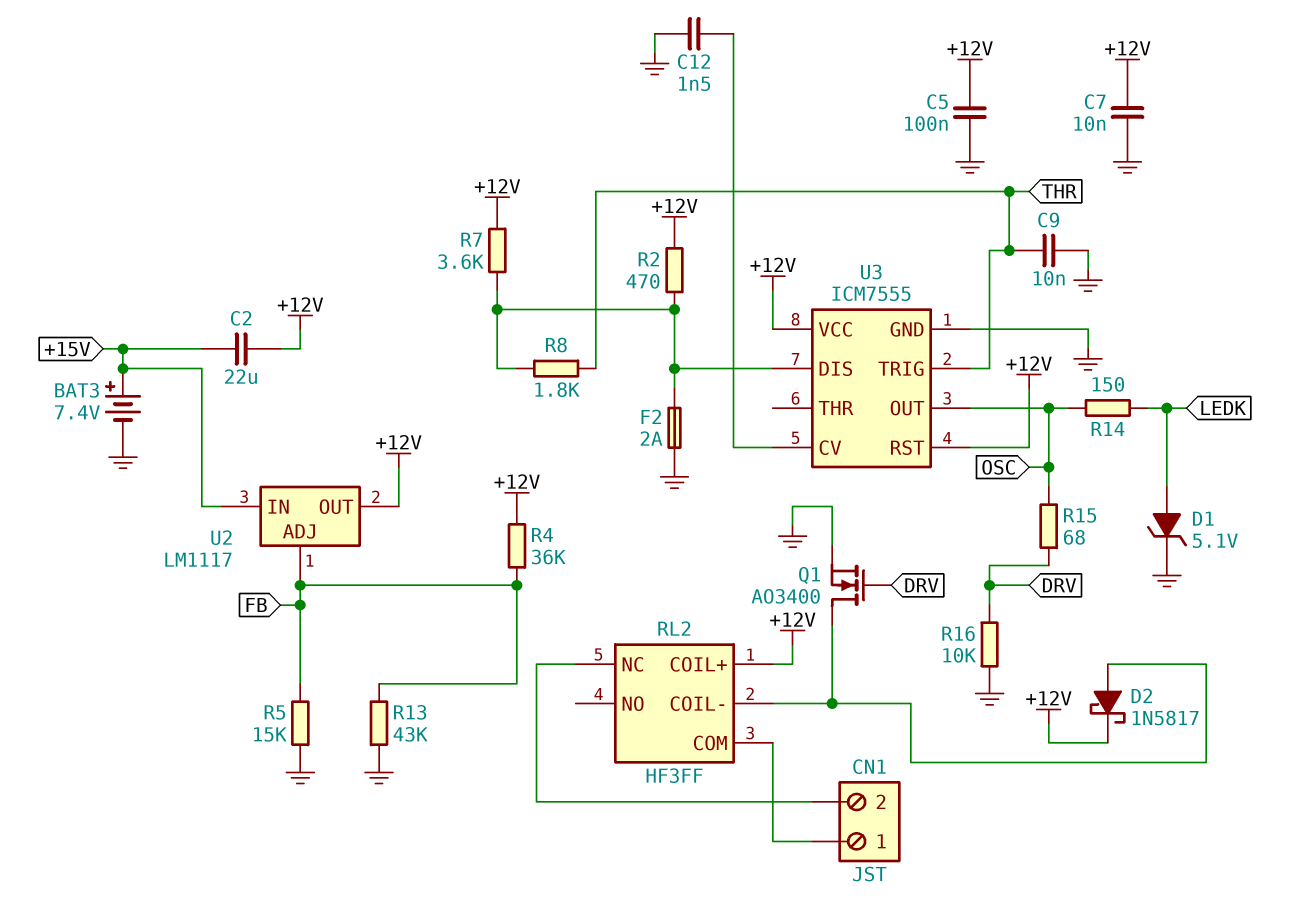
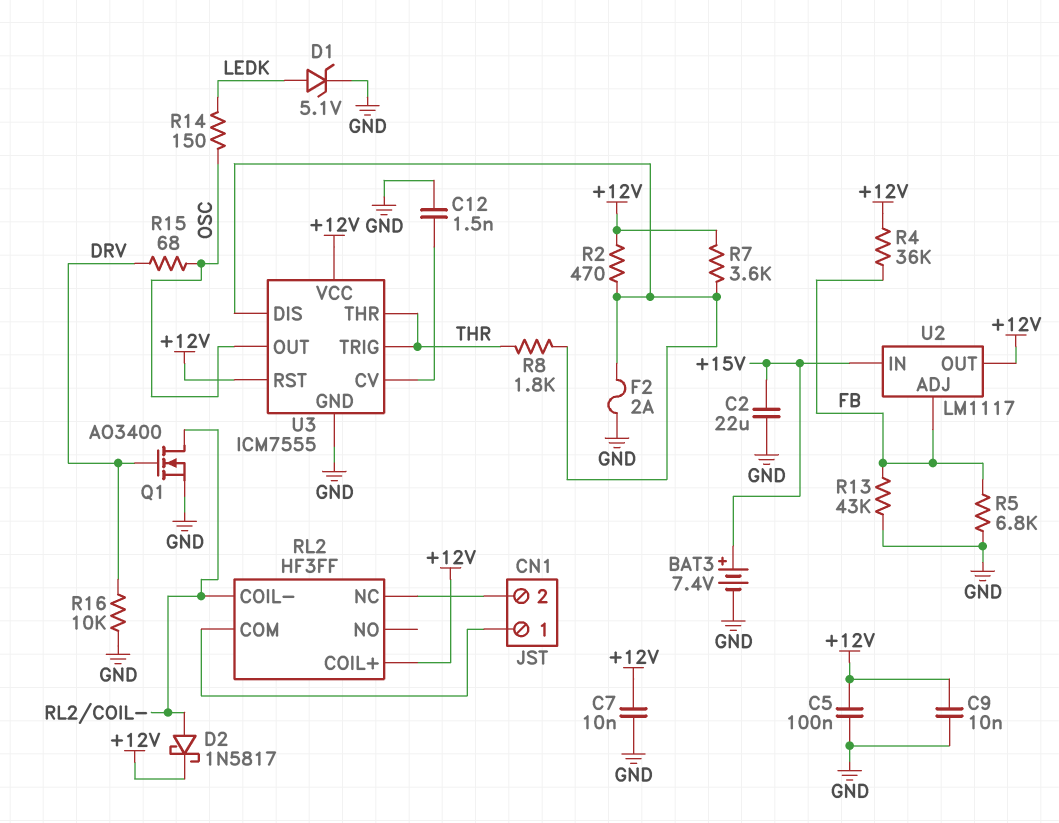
C2: 22uF (+12V, +15V) -> 22uF (+15V, GND)
C9: 10nF (GND, THR) -> 10nF (+12V, GND)
R5: 15k (FB, GND) -> 6.8k (FB, GND)
U3 pin THR: none -> THR

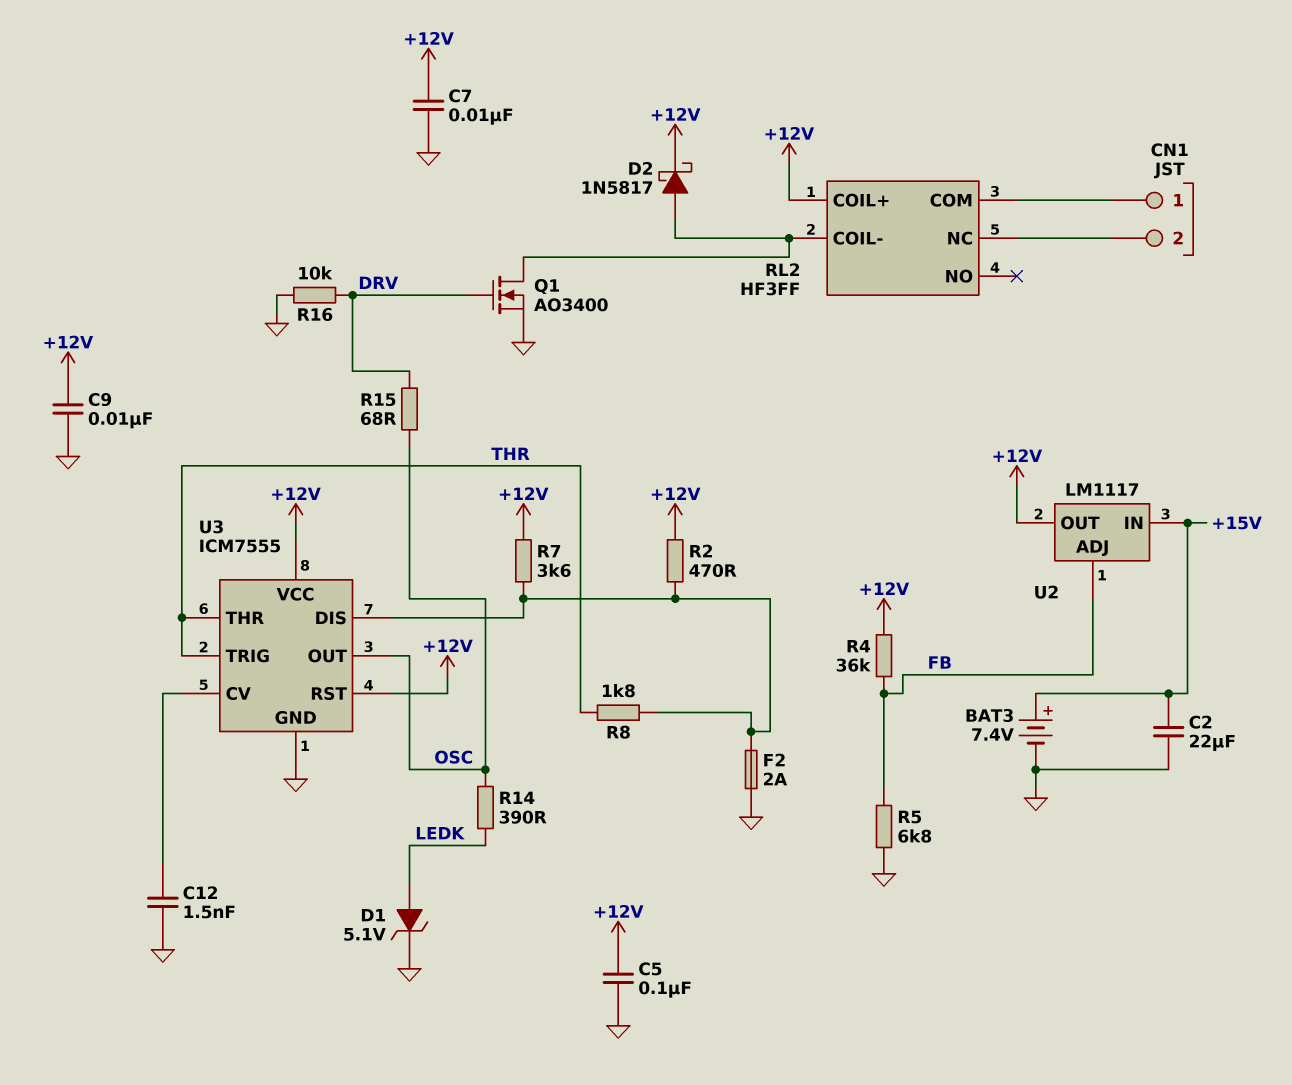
R13: 43k (FB, GND) -> none
R14: 150 (LEDK, OSC) -> 390 (LEDK, OSC)

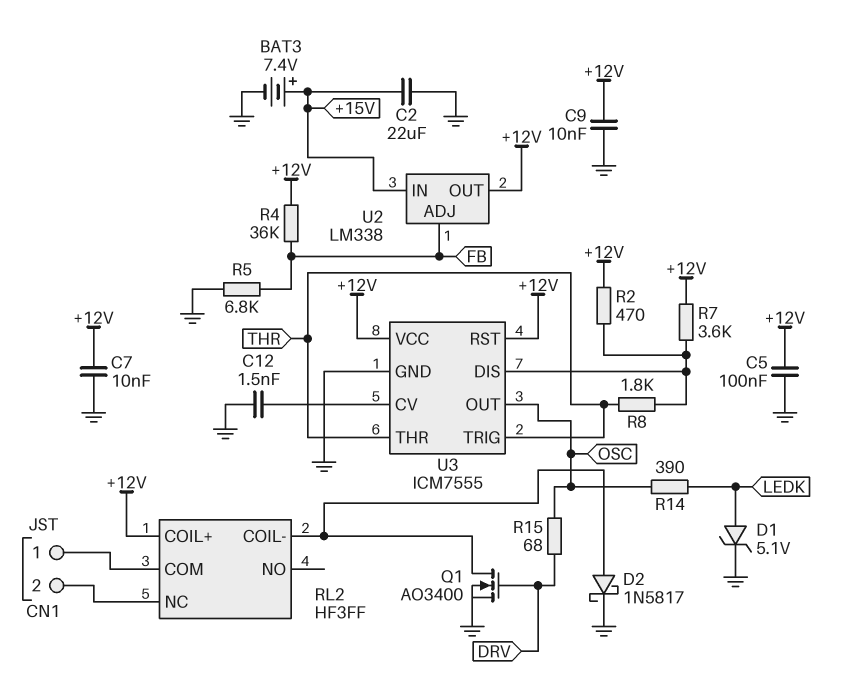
D2: schottky 1N5817 (A RL2/COIL-, K +12V) -> schottky 1N5817 (A RL2/COIL-, K GND)
F2: 2A (GND, U3/DIS) -> none
R16: 10k (DRV, GND) -> none
U2: LM1117 -> LM338

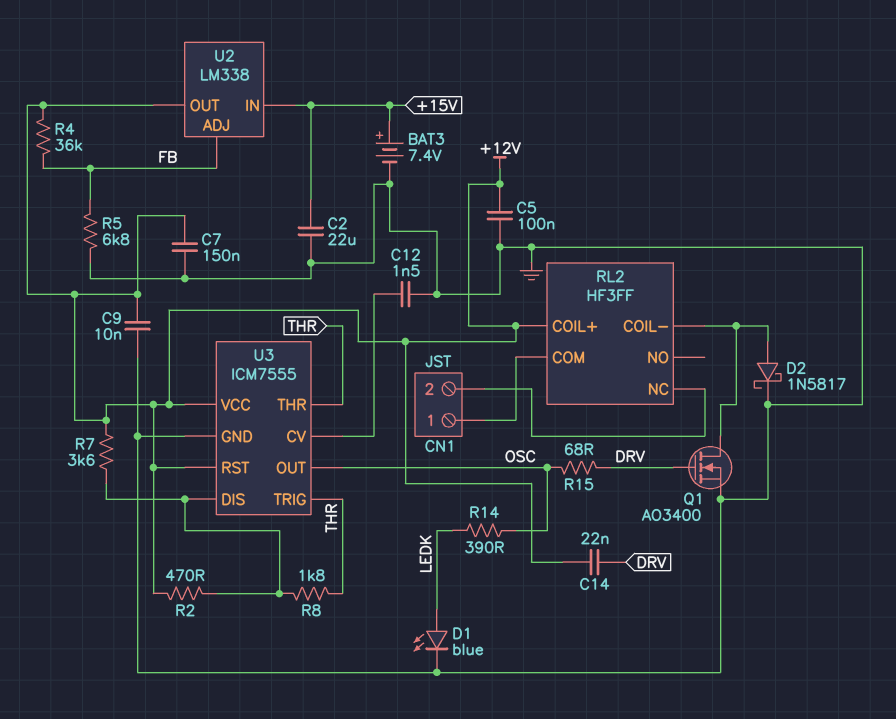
C7: 10nF (+12V, GND) -> 150nF (+12V, GND)
C14: none -> 22nF (+12V, DRV)
D1: zener 5.1V (A LEDK, K GND) -> LED blue (A LEDK, K GND)

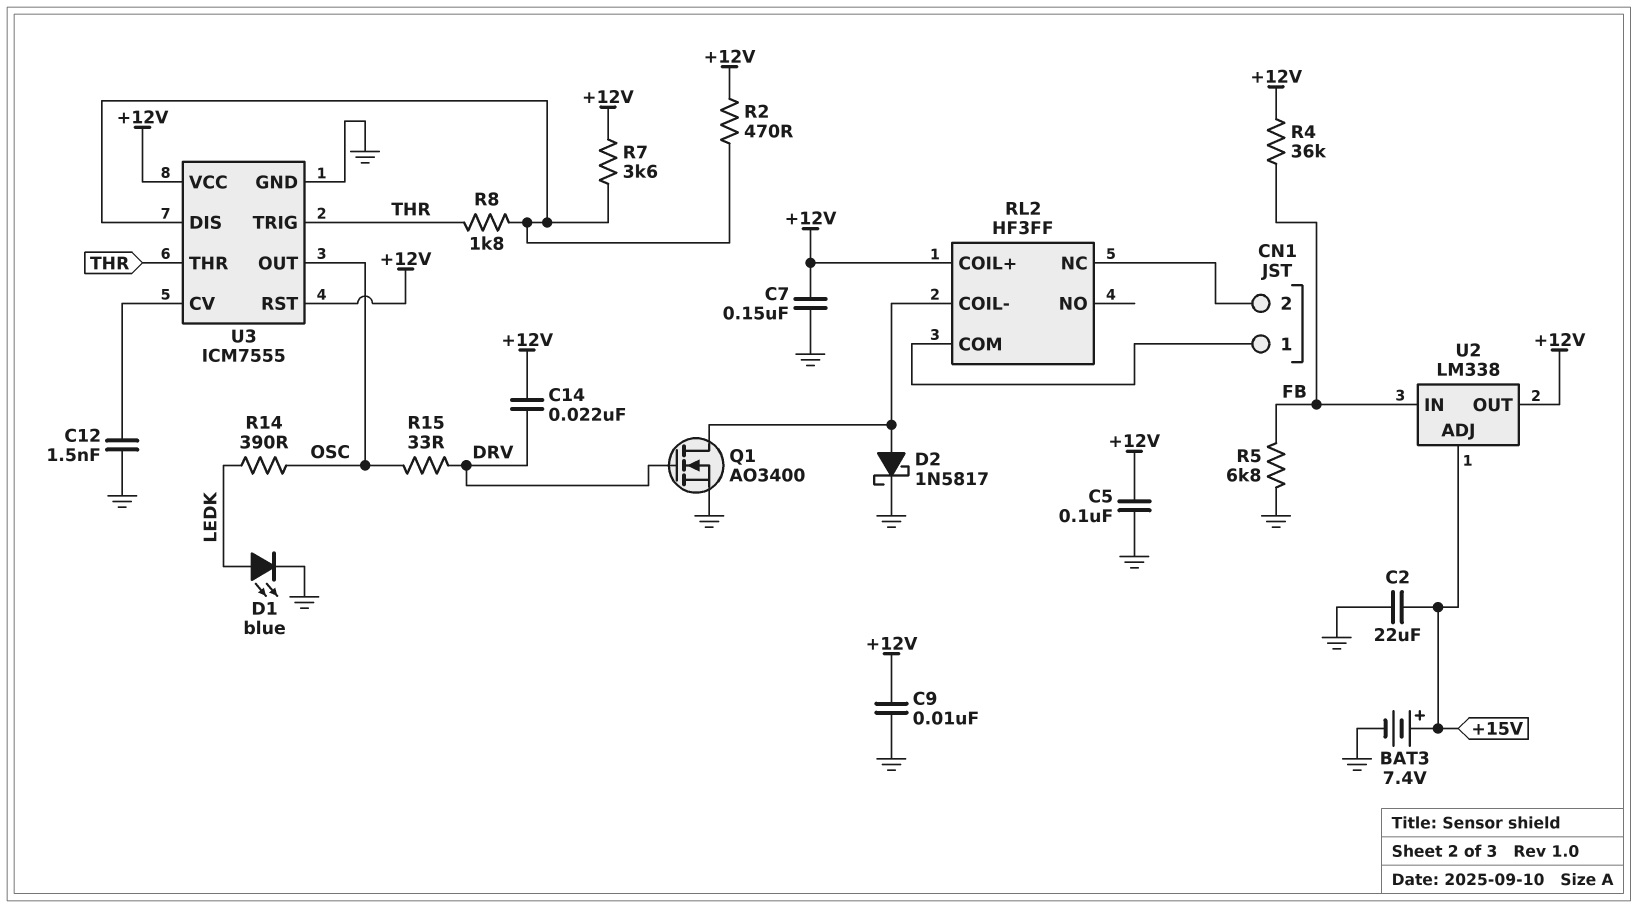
R15: 68 (DRV, OSC) -> 33 (DRV, OSC)
U2 pin ADJ: FB -> +15V
U2 pin IN: +15V -> FB

